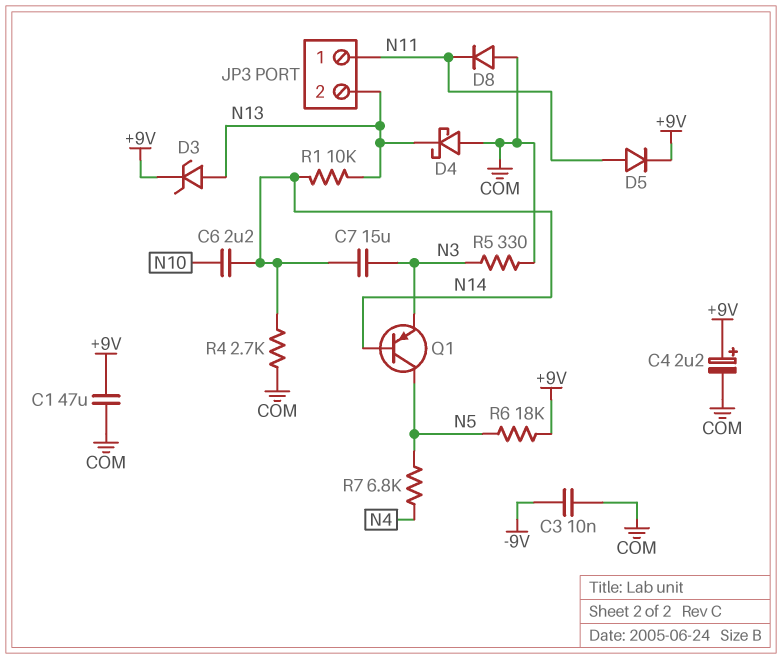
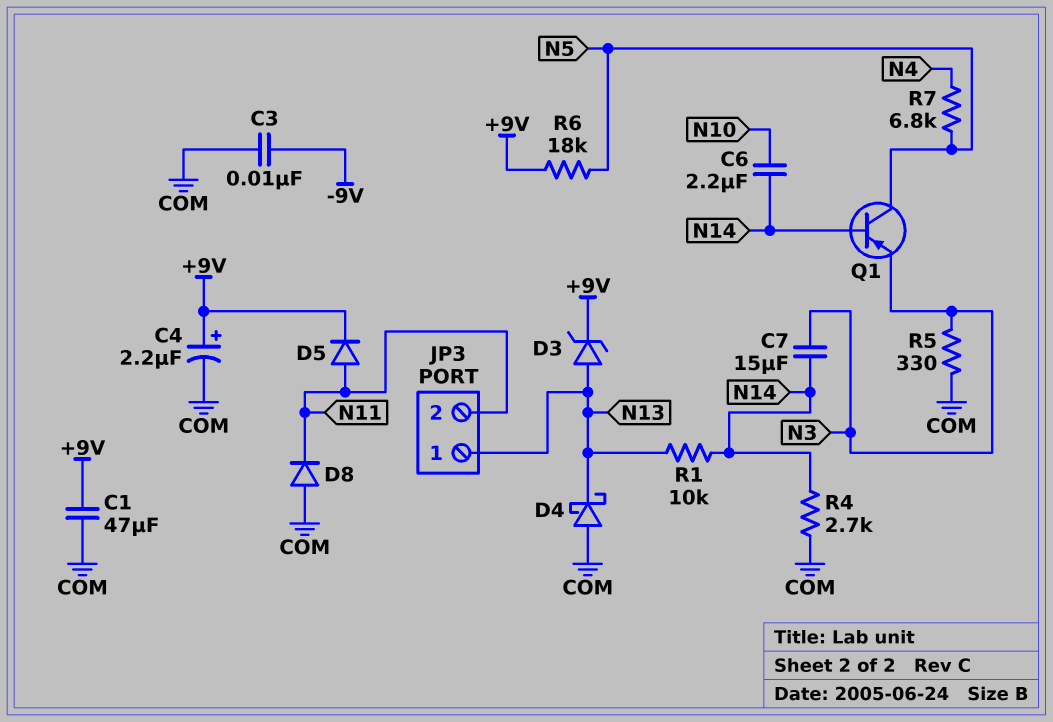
JP3 pin 1: N11 -> N13
JP3 pin 2: N13 -> N11

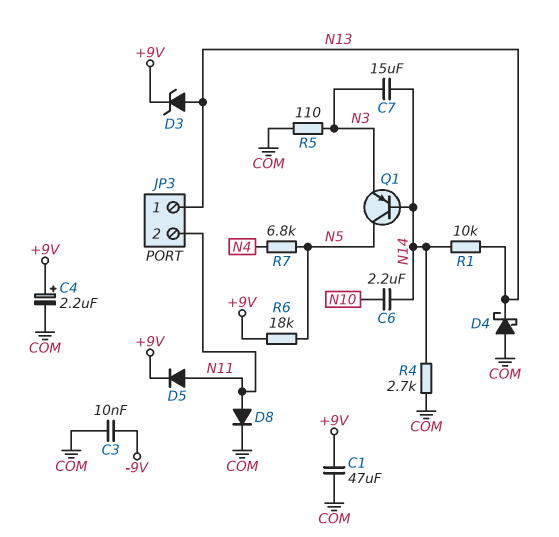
D8: diode (A COM, K N11) -> diode (A N11, K COM)
R5: 330 (COM, N3) -> 110 (COM, N3)

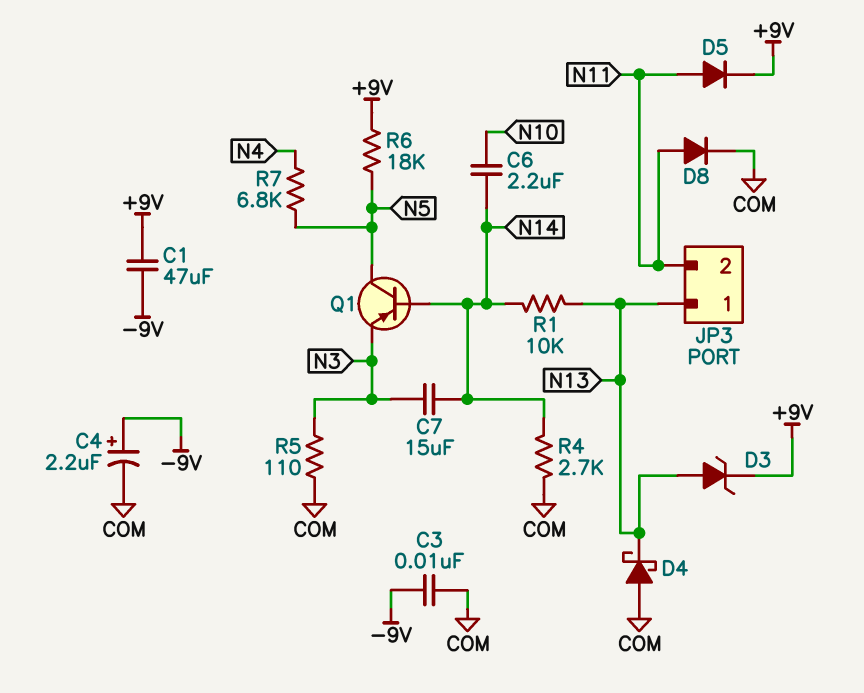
C1: 47uF (+9V, COM) -> 47uF (+9V, -9V)
C4: 2.2uF (plus +9V, minus COM) -> 2.2uF (plus -9V, minus COM)

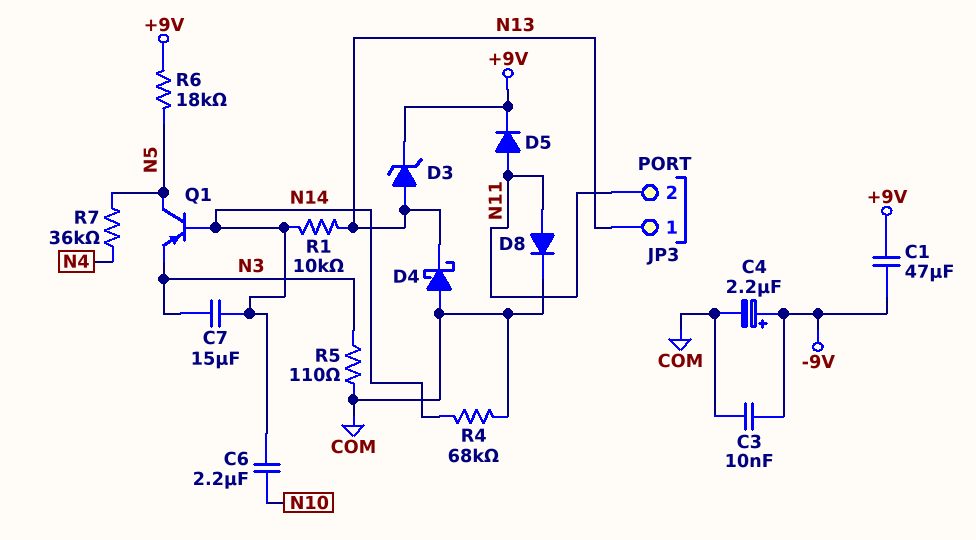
R4: 2.7k (COM, N14) -> 68k (COM, N14)
R7: 6.8k (N4, N5) -> 36k (N4, N5)

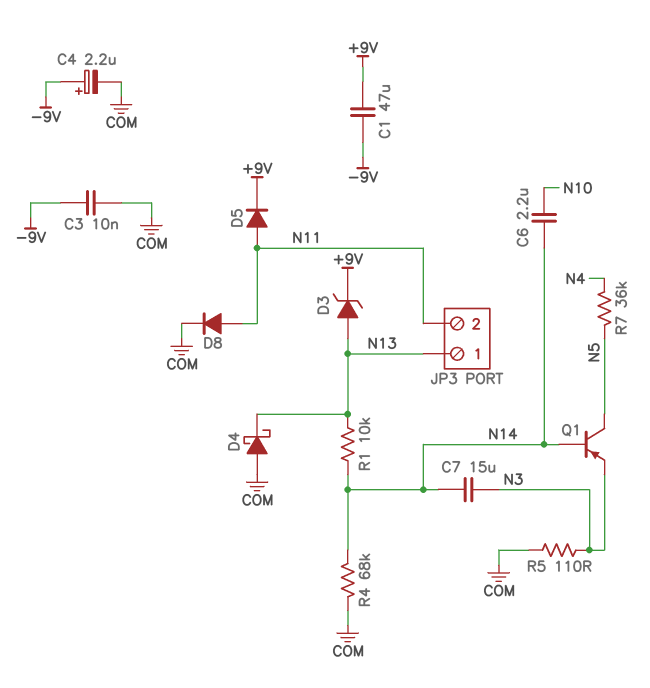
R6: 18k (+9V, N5) -> none

